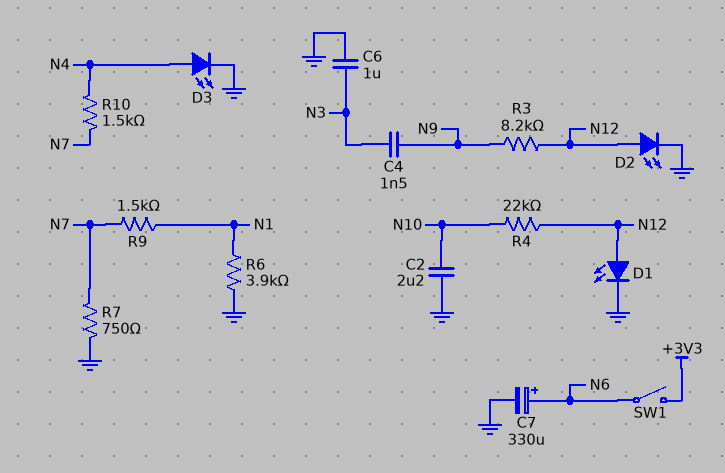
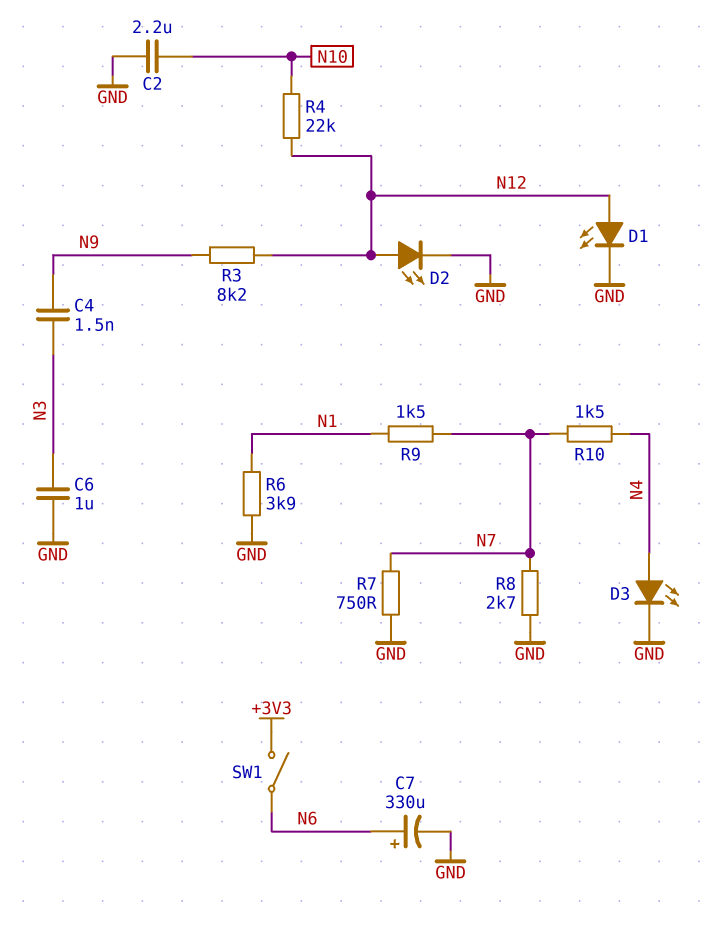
R8: none -> 2.7k (GND, N7)

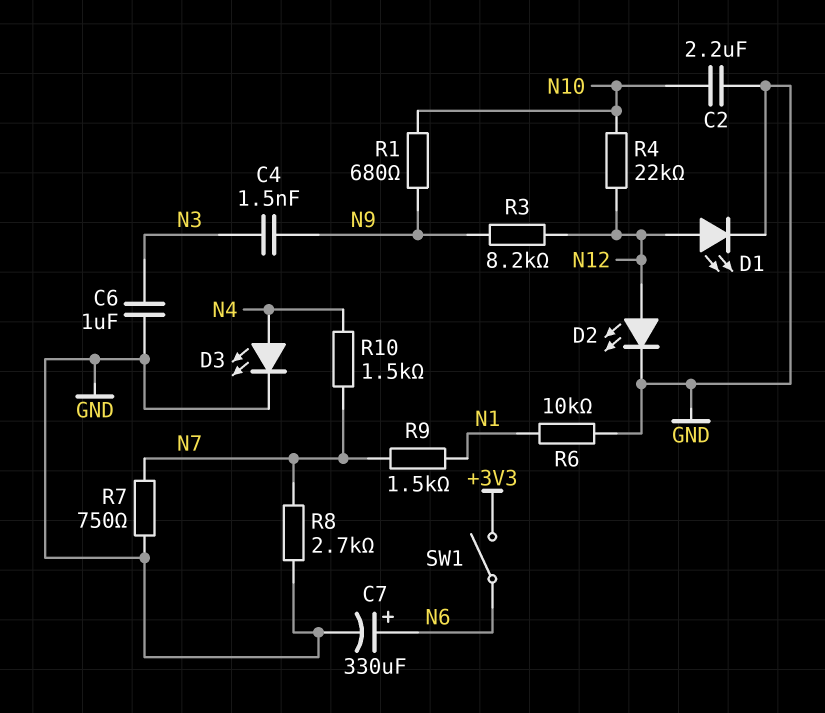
R1: none -> 680 (N9, N10)
R6: 3.9k (GND, N1) -> 10k (GND, N1)

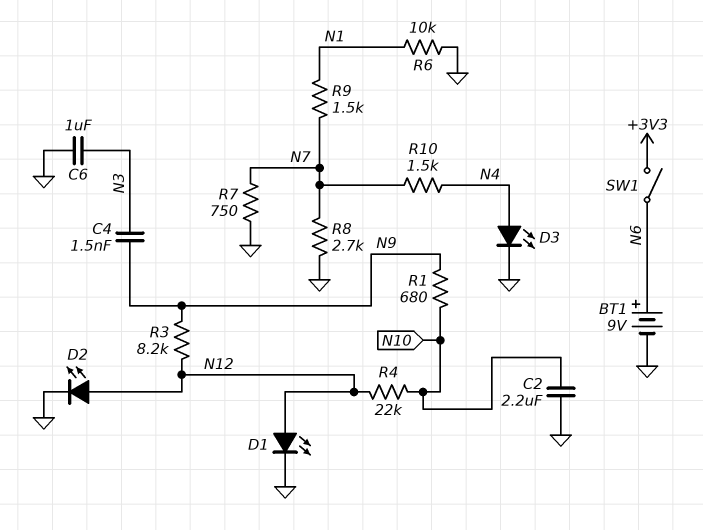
BT1: none -> 9V (plus N6, minus GND)
C7: 330uF (plus N6, minus GND) -> none

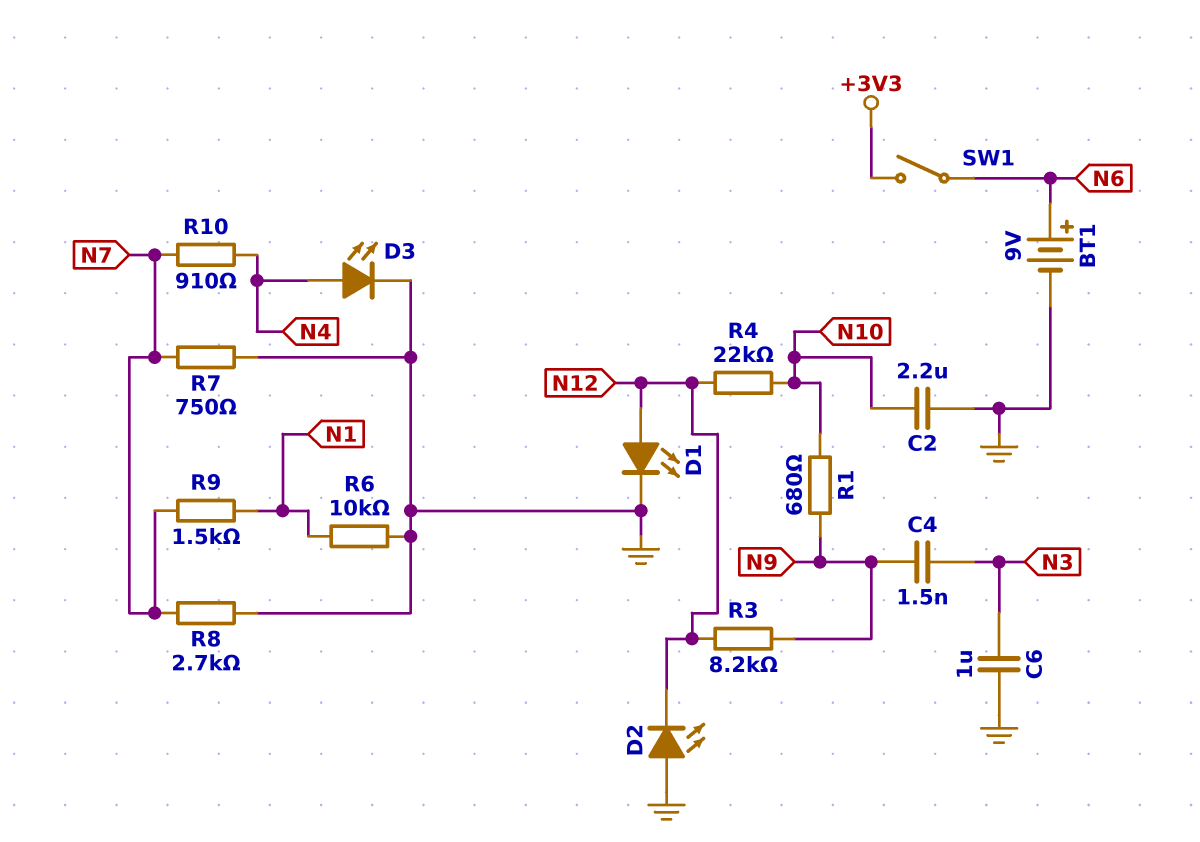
D2: LED (A N12, K GND) -> LED (A GND, K N12)
R10: 1.5k (N4, N7) -> 910 (N4, N7)

